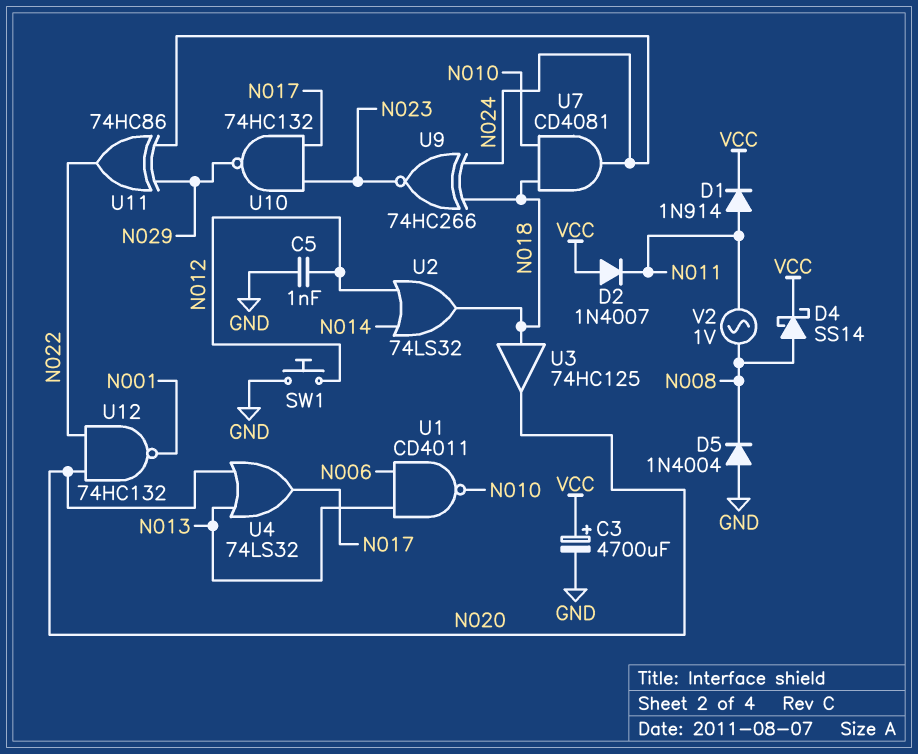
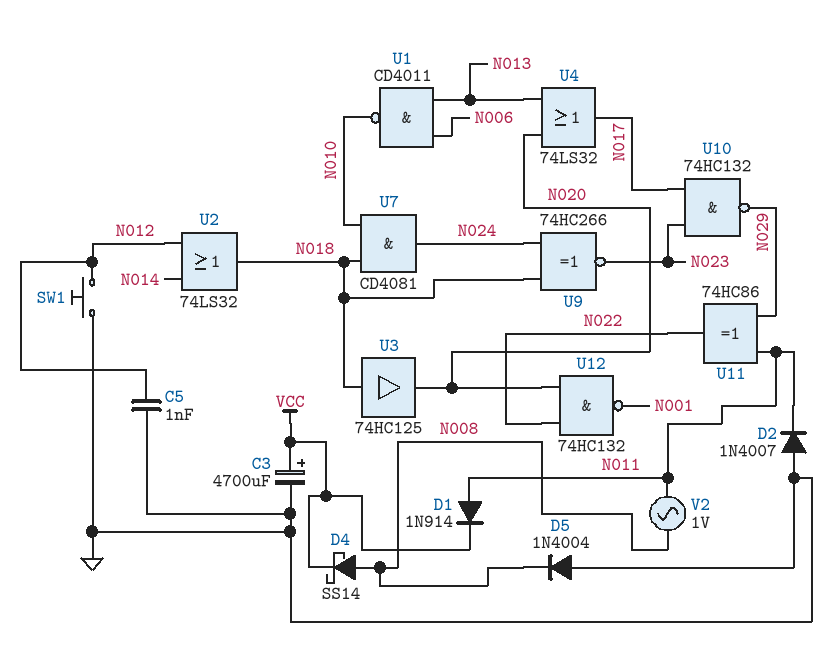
D2: diode 1N4007 (A VCC, K N011) -> diode 1N4007 (A GND, K N011)
U11: XOR 74HC86 (in N024, in N029, out N022) -> XOR 74HC86 (in N011, in N029, out N022)

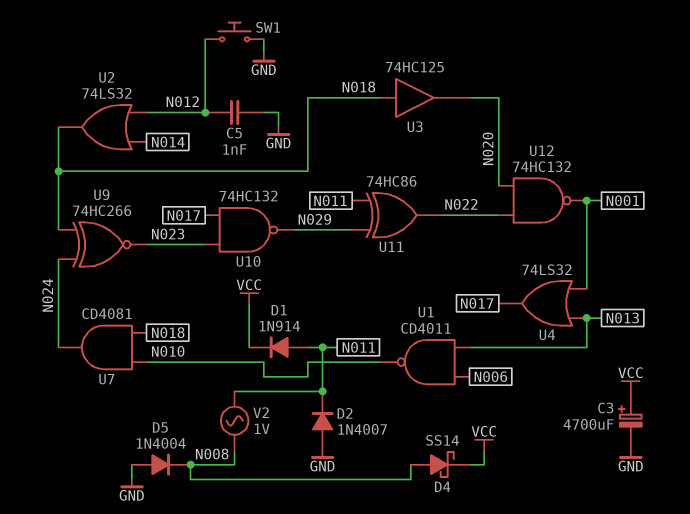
U4: OR 74LS32 (in N013, in N020, out N017) -> OR 74LS32 (in N001, in N013, out N017)

